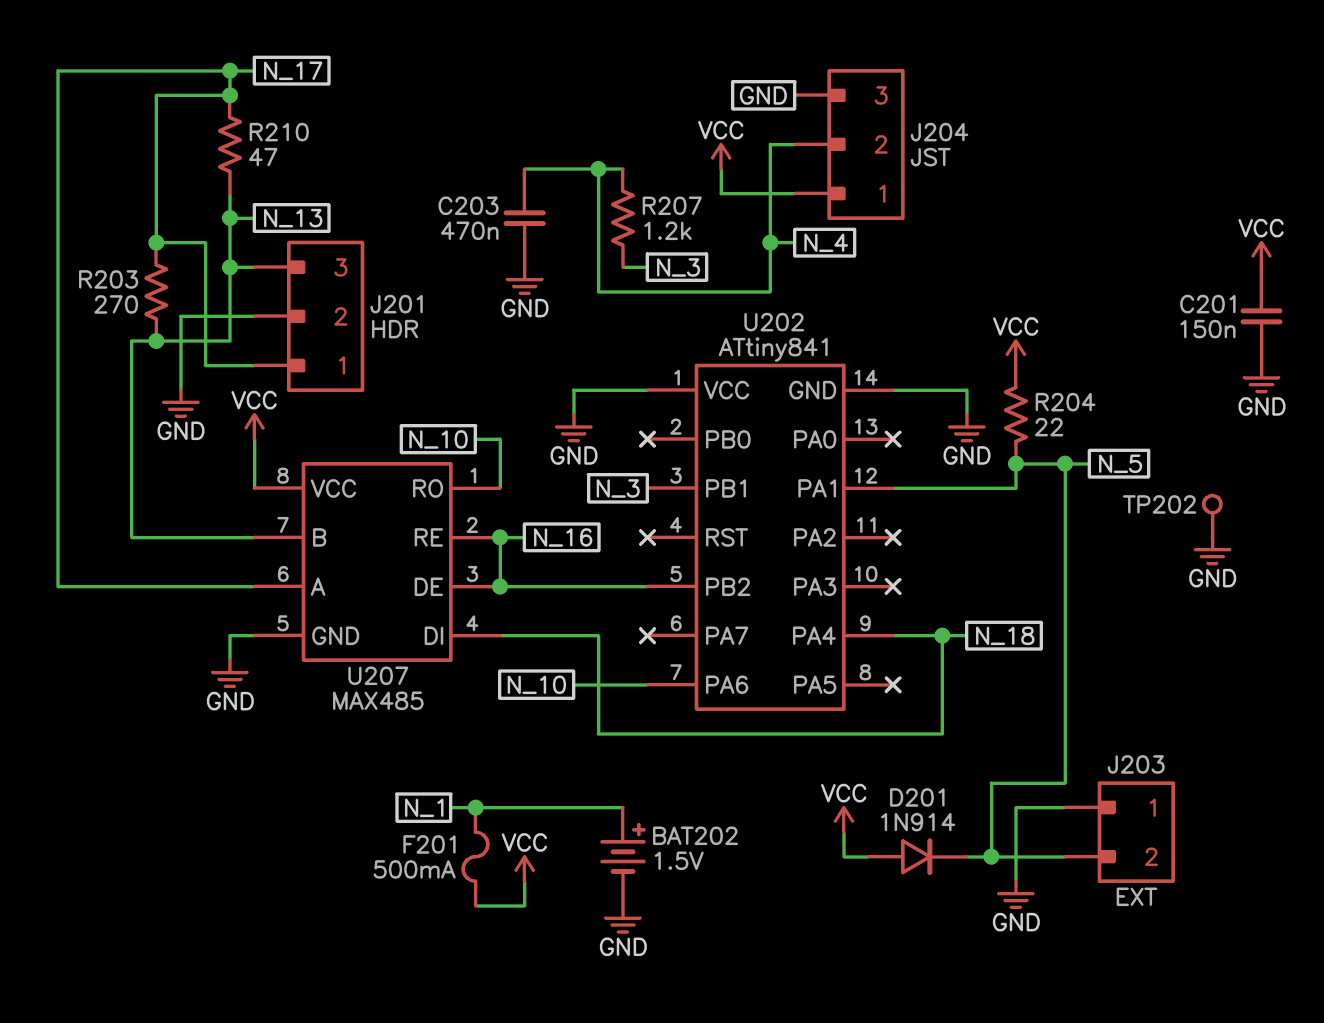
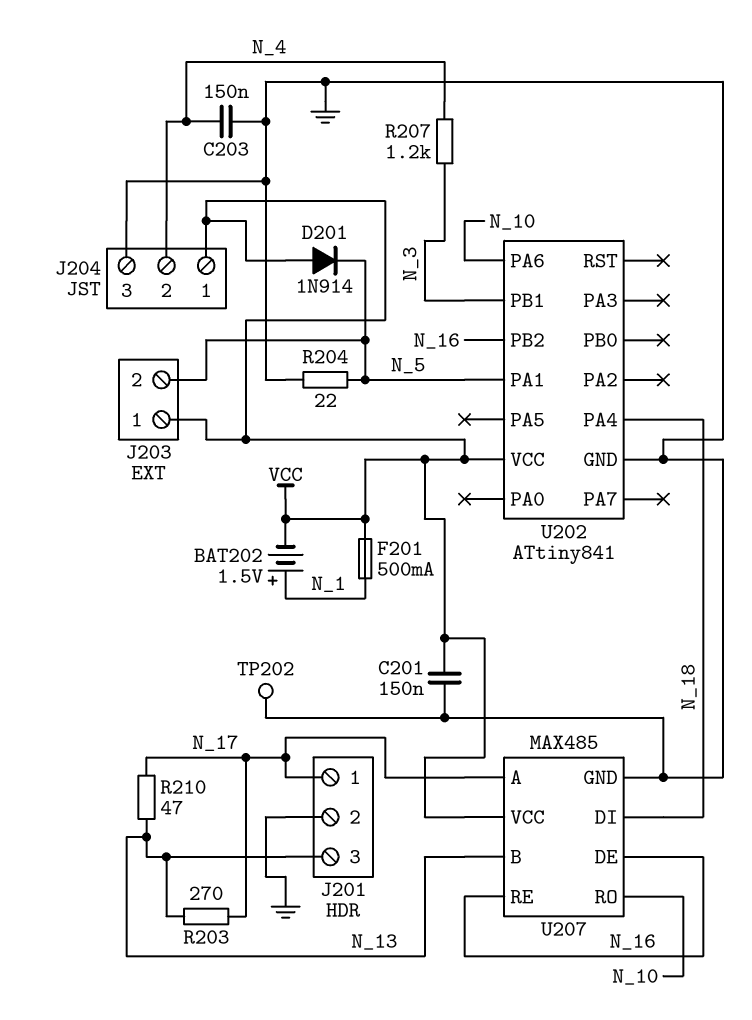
BAT202: 1.5V (plus N_1, minus GND) -> 1.5V (plus N_1, minus VCC)
C203: 470nF (GND, N_4) -> 150nF (GND, N_4)
J203 pin 1: GND -> VCC
R204: 22 (N_5, VCC) -> 22 (GND, N_5)
U202 pin VCC: GND -> VCC

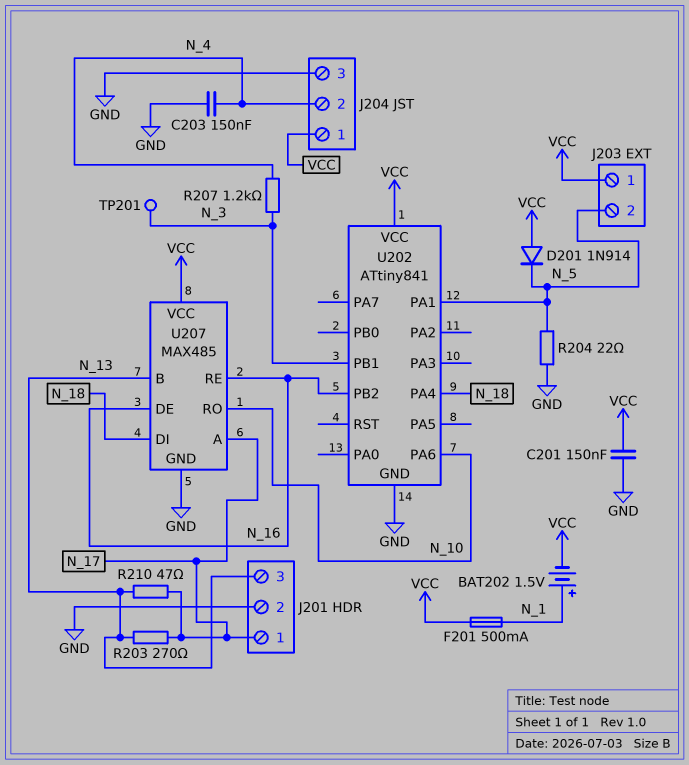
TP201: none -> test point (N_3)
TP202: test point (GND) -> none

